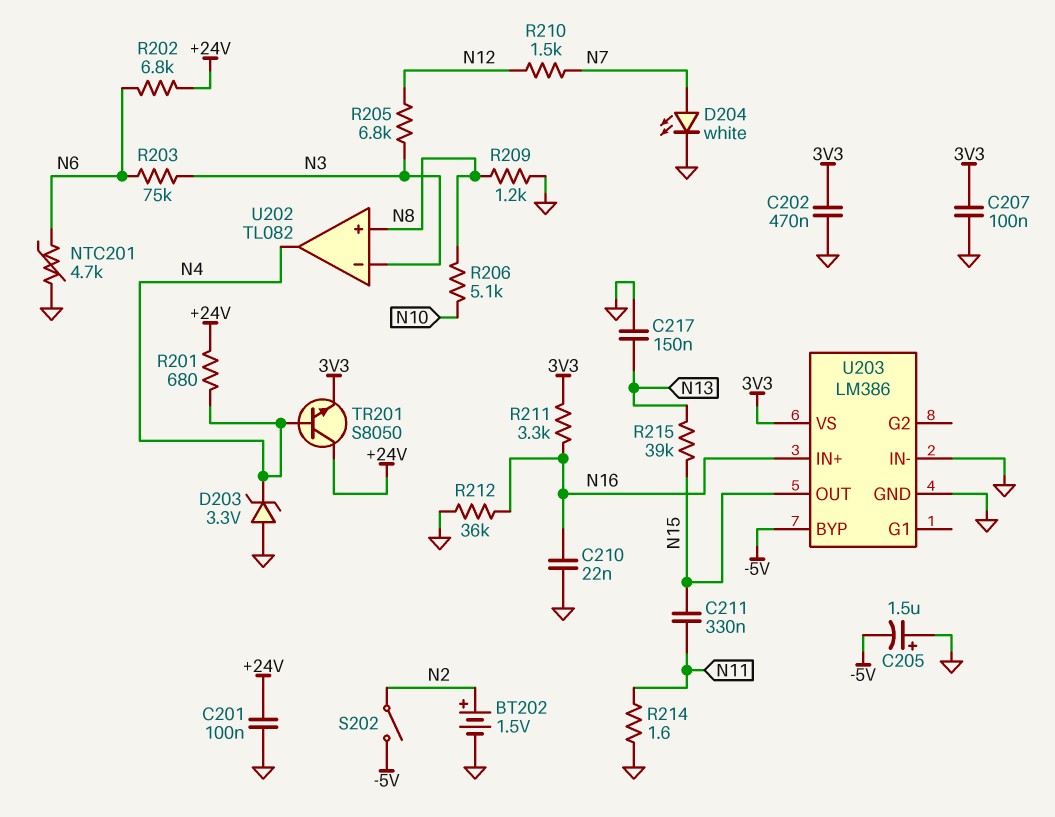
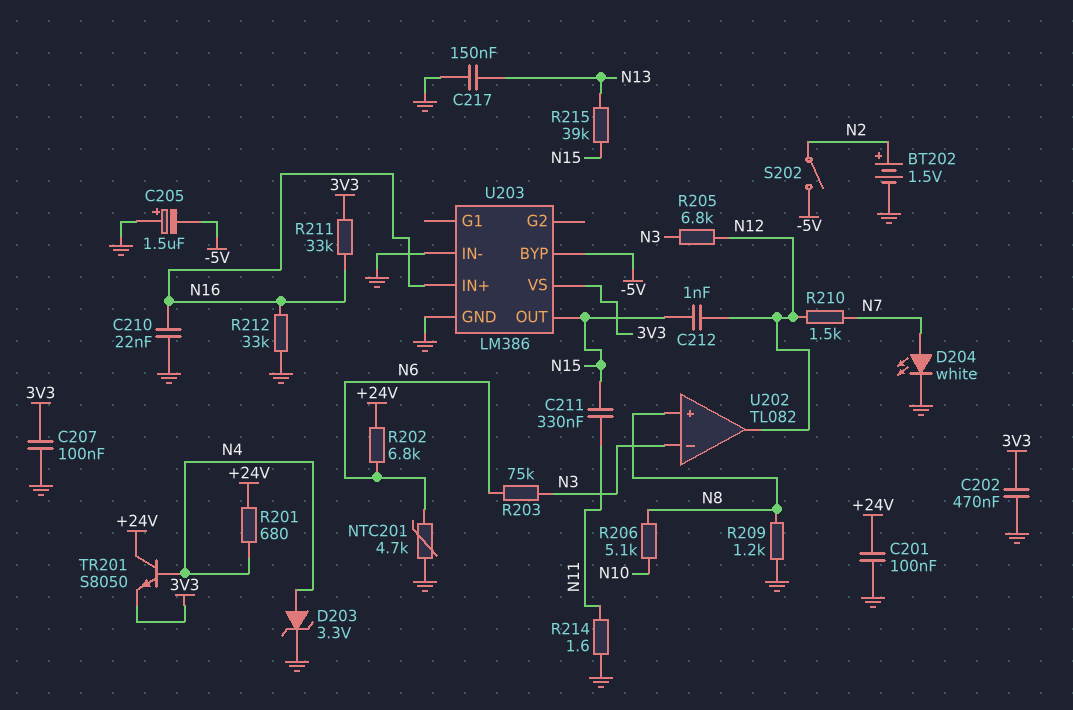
C212: none -> 1nF (N12, N15)
D203: zener 3.3V (A GND, K N4) -> zener 3.3V (A N4, K GND)
R211: 3.3k (3V3, N16) -> 33k (3V3, N16)
R212: 36k (GND, N16) -> 33k (GND, N16)
U202 pin out: N4 -> N12

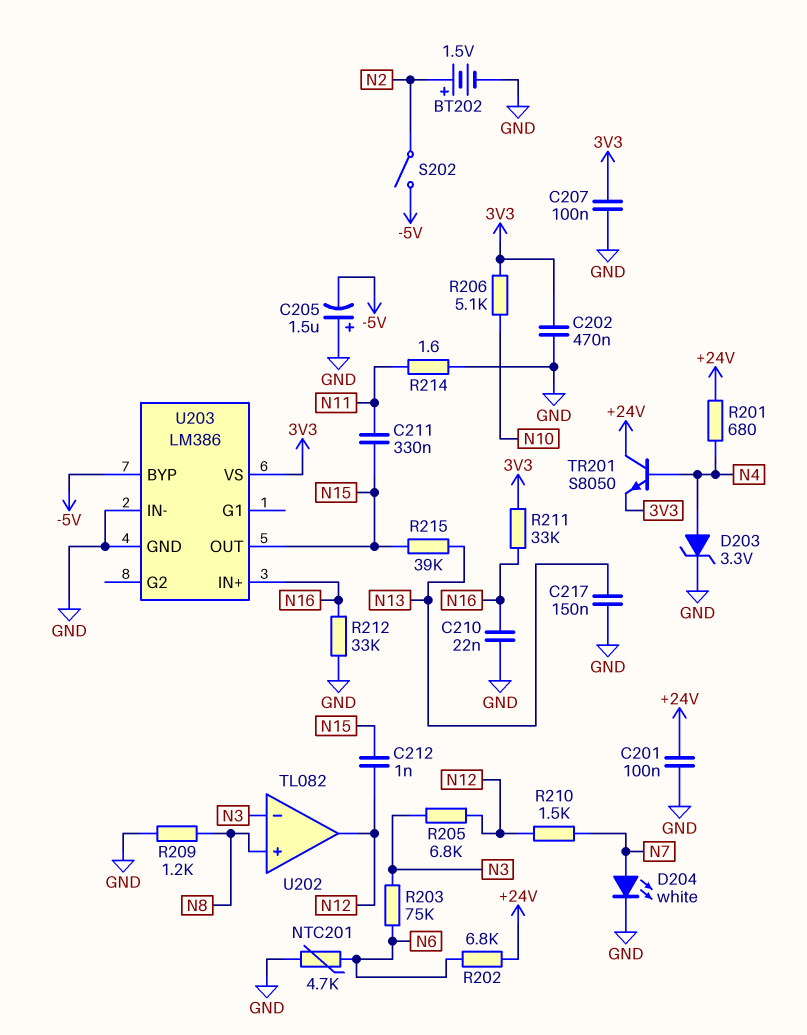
R206: 5.1k (N8, N10) -> 5.1k (3V3, N10)

